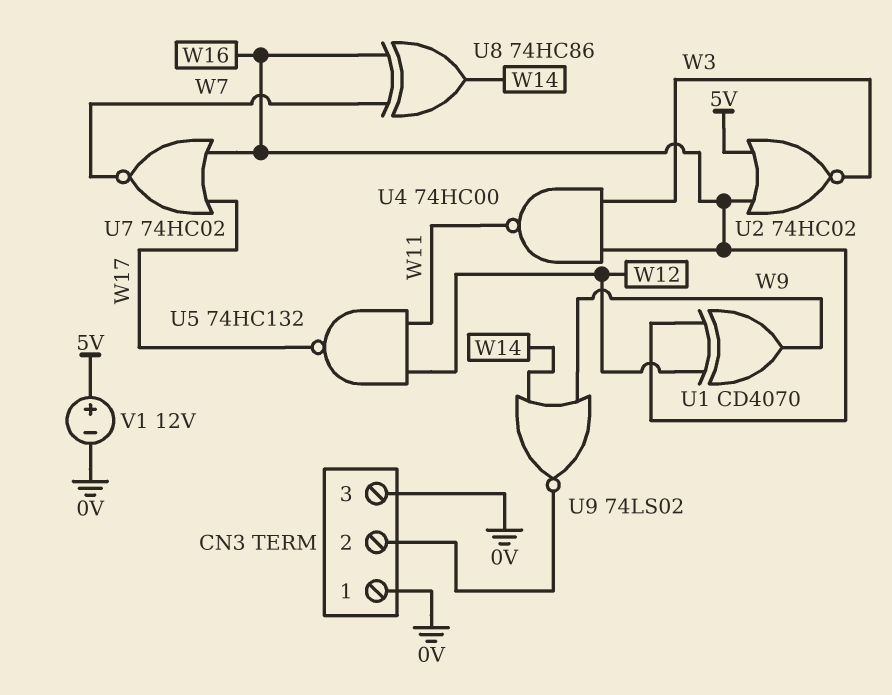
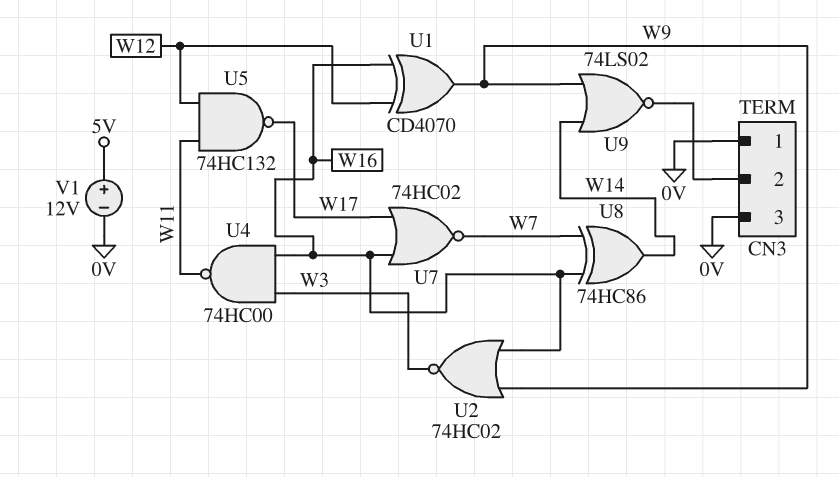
U2: NOR 74HC02 (in 5V, in W16, out W3) -> NOR 74HC02 (in W9, in W16, out W3)

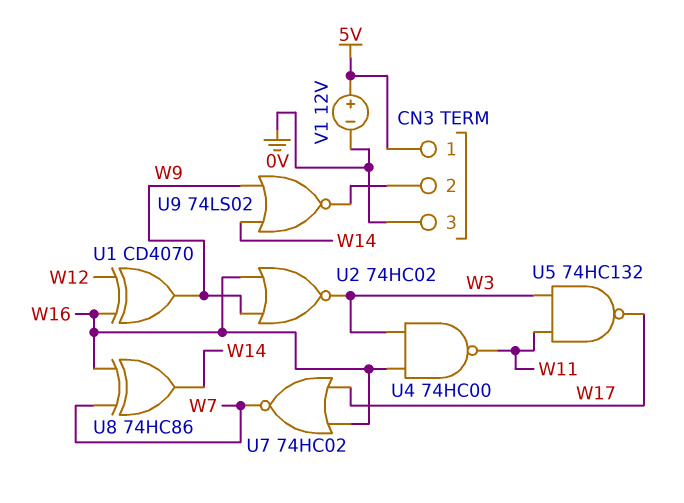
CN3 pin 1: 0V -> 5V
U5: NAND 74HC132 (in W11, in W12, out W17) -> NAND 74HC132 (in W3, in W11, out W17)

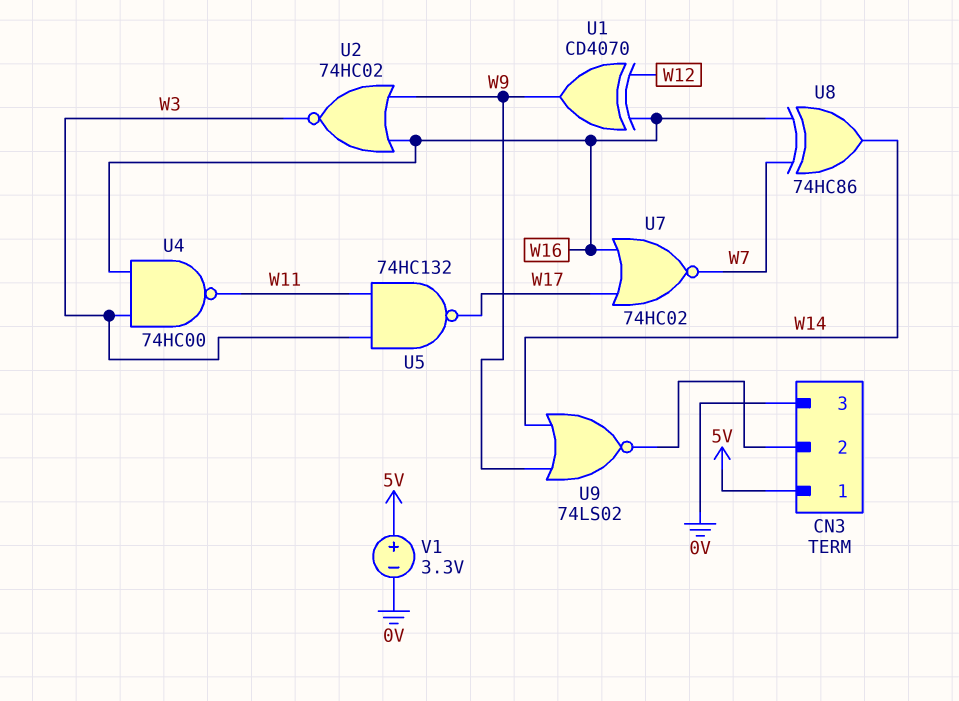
V1: 12V (plus 5V, minus 0V) -> 3.3V (plus 5V, minus 0V)

